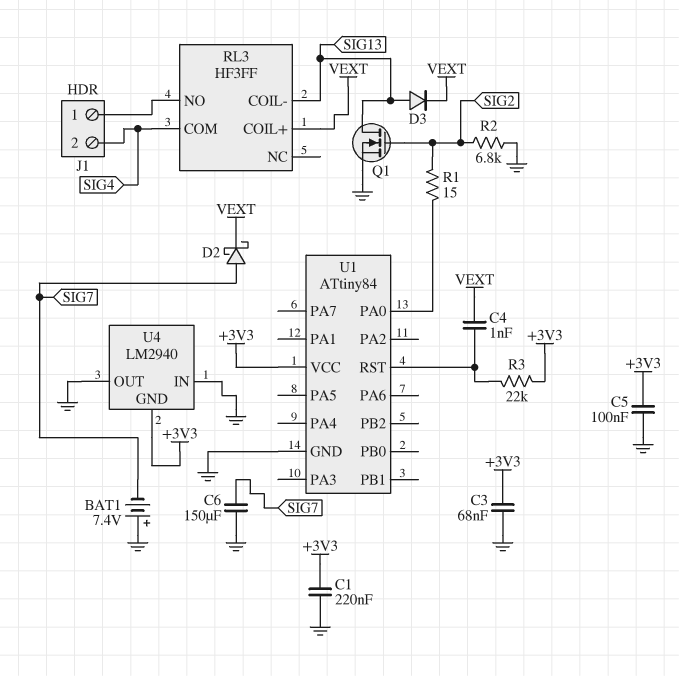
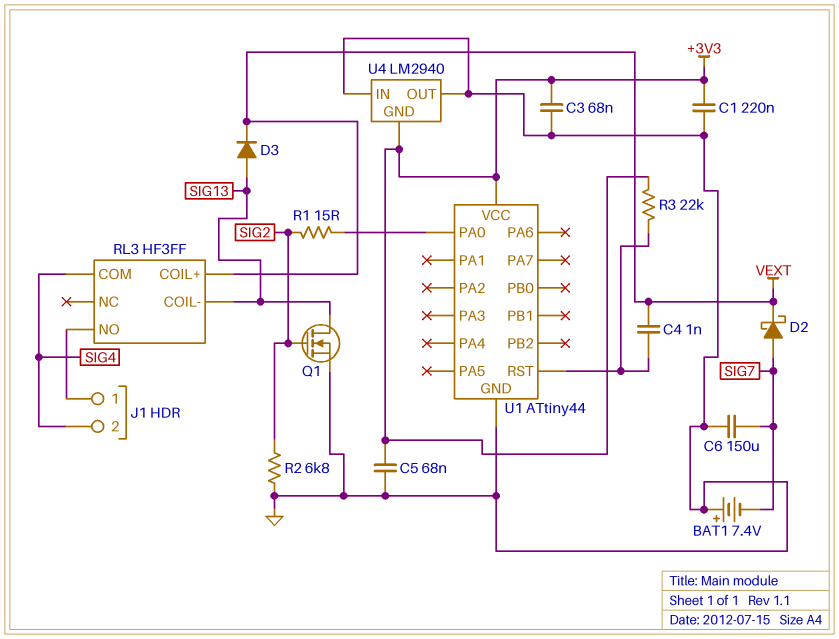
C5: 100nF (+3V3, GND) -> 68nF (+3V3, GND)
U1: ATtiny84 -> ATtiny44

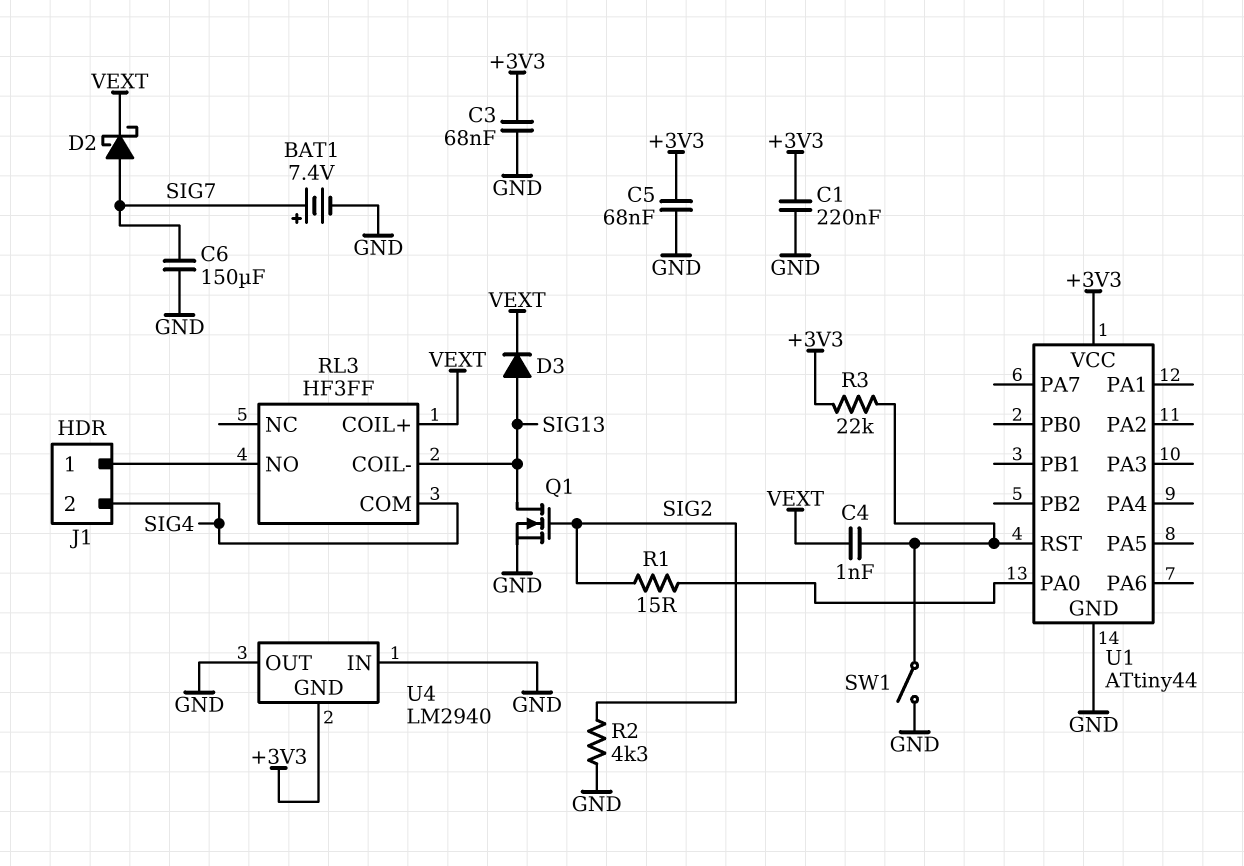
BAT1: 7.4V (plus GND, minus SIG7) -> 7.4V (plus SIG7, minus GND)
R2: 6.8k (GND, SIG2) -> 4.3k (GND, SIG2)
SW1: none -> switch (GND, U1/RST)

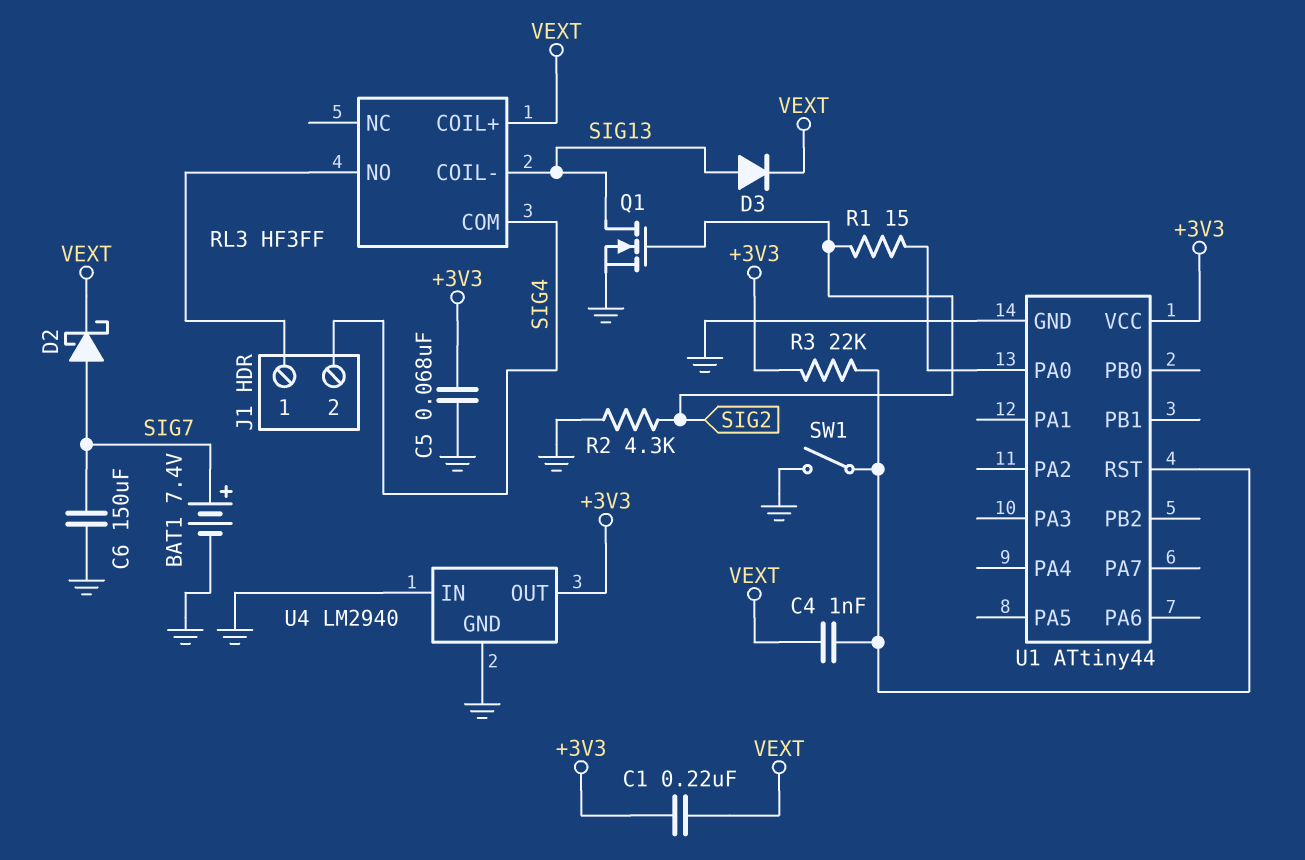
C1: 220nF (+3V3, GND) -> 220nF (+3V3, VEXT)
C3: 68nF (+3V3, GND) -> none
U4 pin GND: +3V3 -> GND
U4 pin OUT: GND -> +3V3

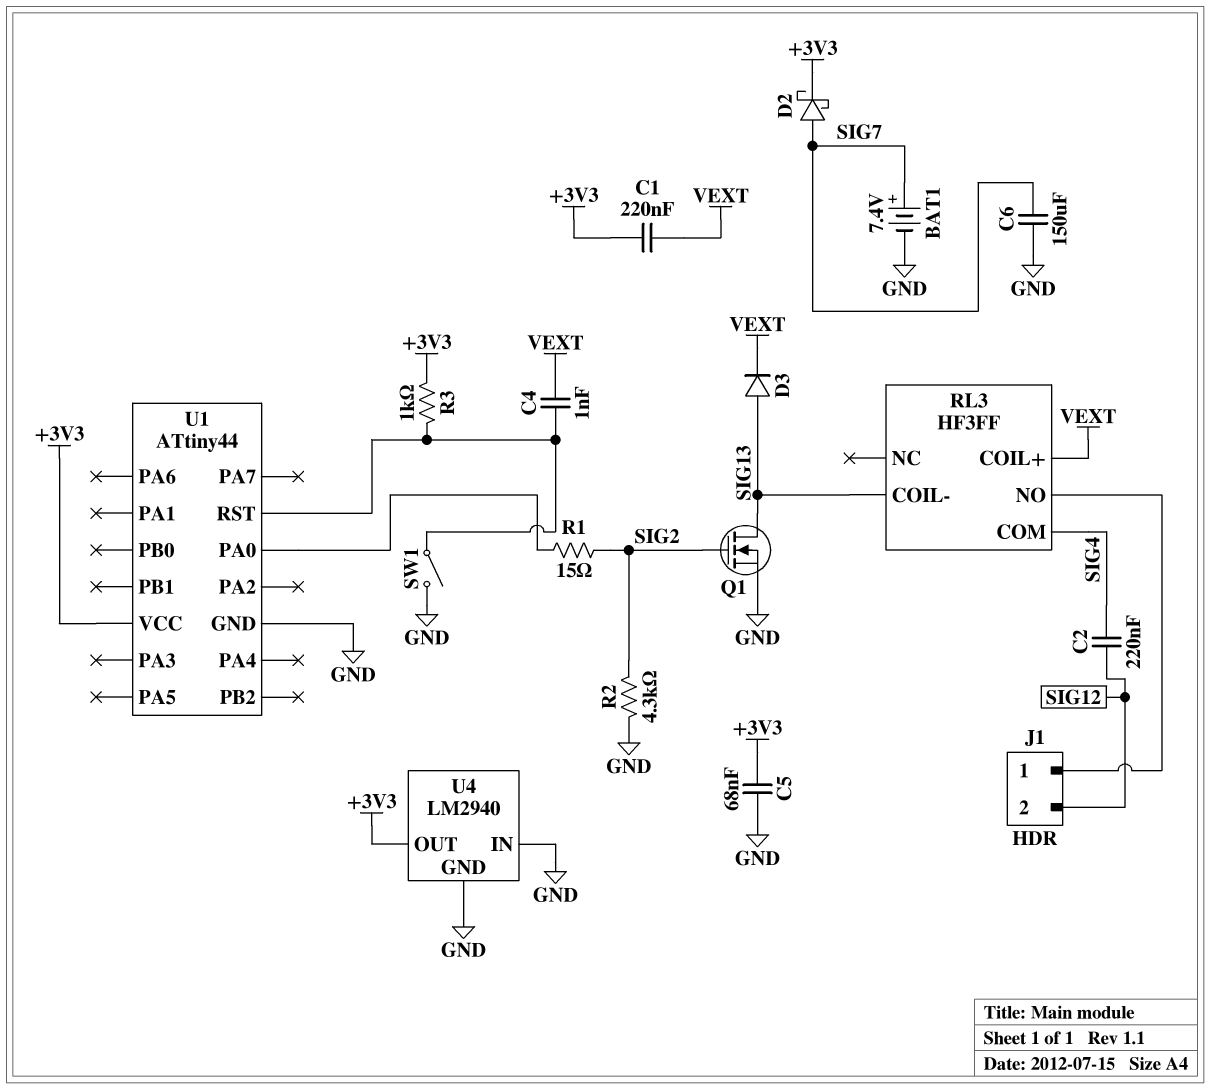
C2: none -> 220nF (SIG4, SIG12)
D2: schottky (A SIG7, K VEXT) -> schottky (A SIG7, K +3V3)
J1 pin 2: SIG4 -> SIG12
R3: 22k (+3V3, U1/RST) -> 1k (+3V3, U1/RST)

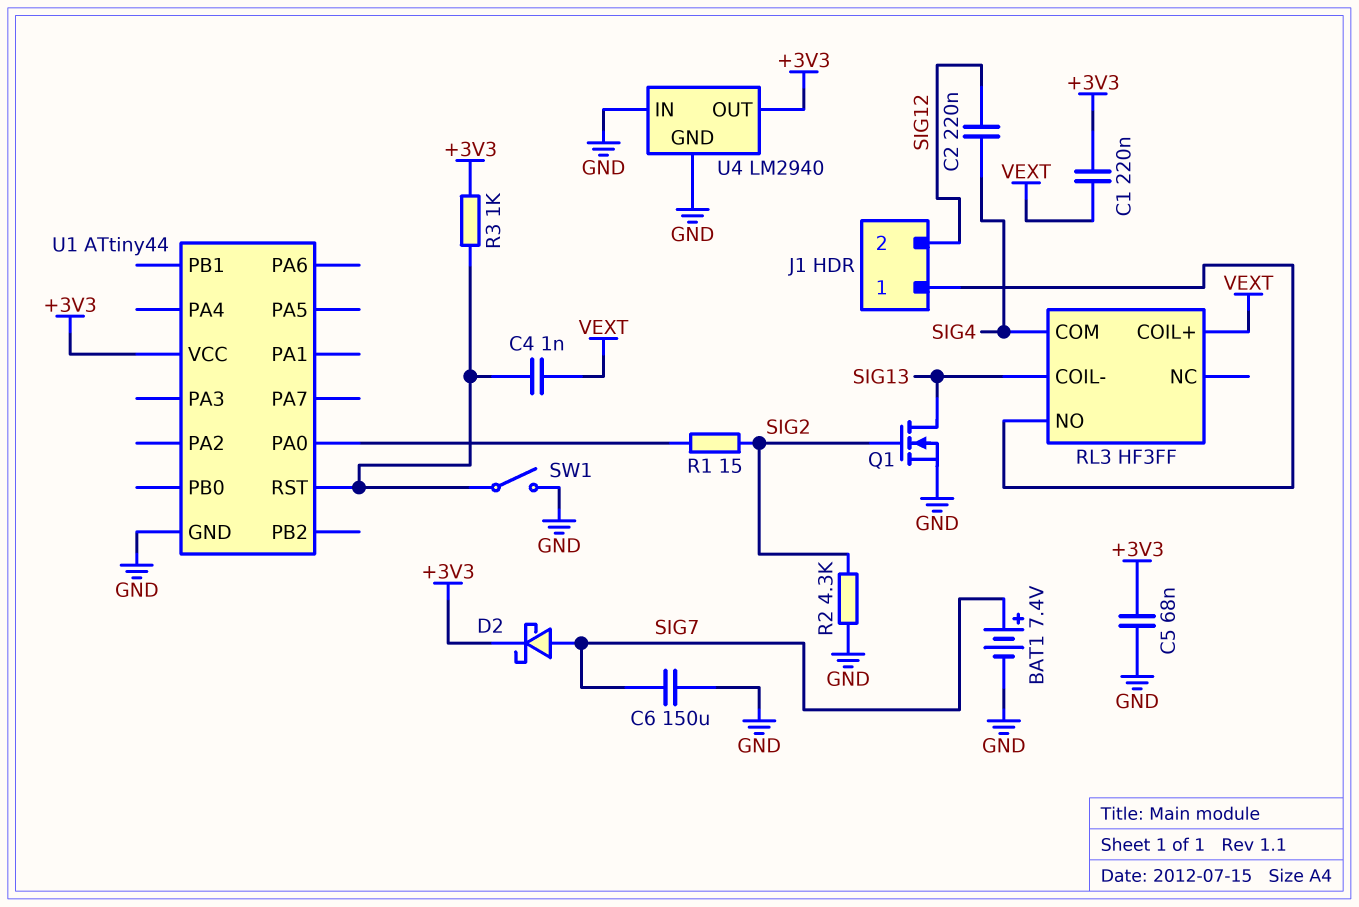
D3: diode (A SIG13, K VEXT) -> none

